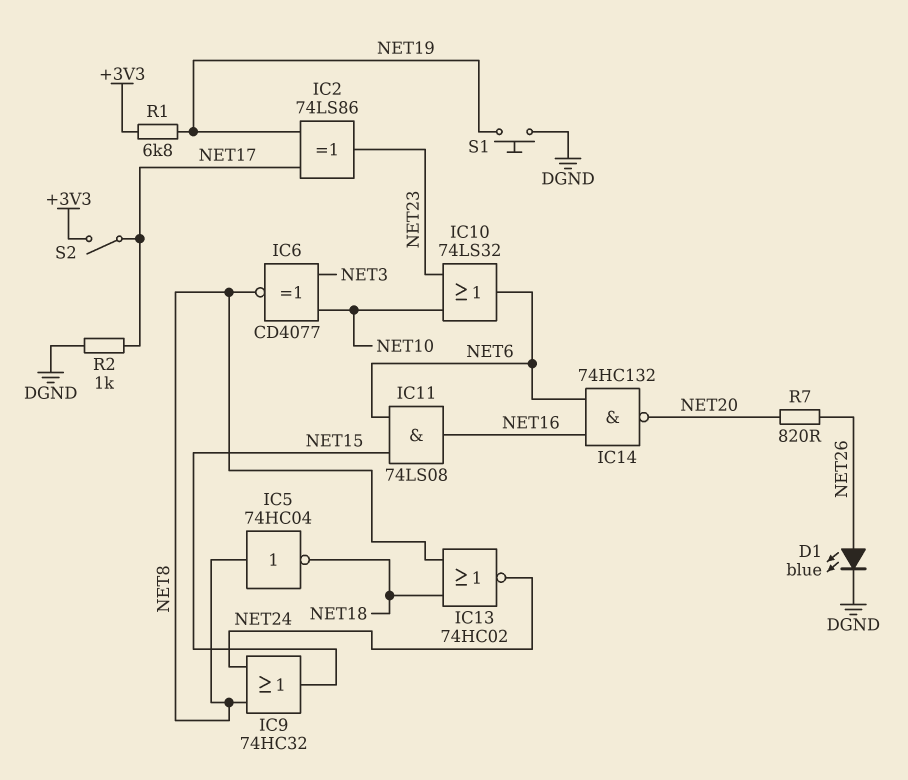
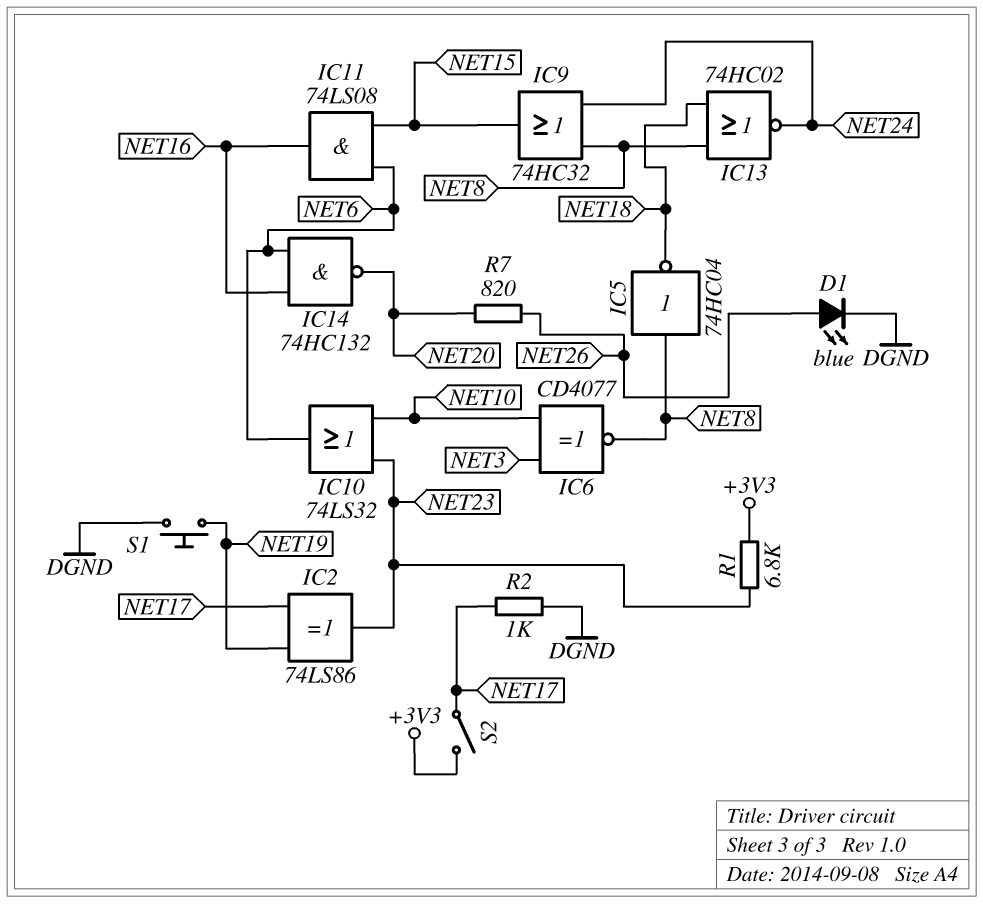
R1: 6.8k (+3V3, NET19) -> 6.8k (+3V3, NET23)

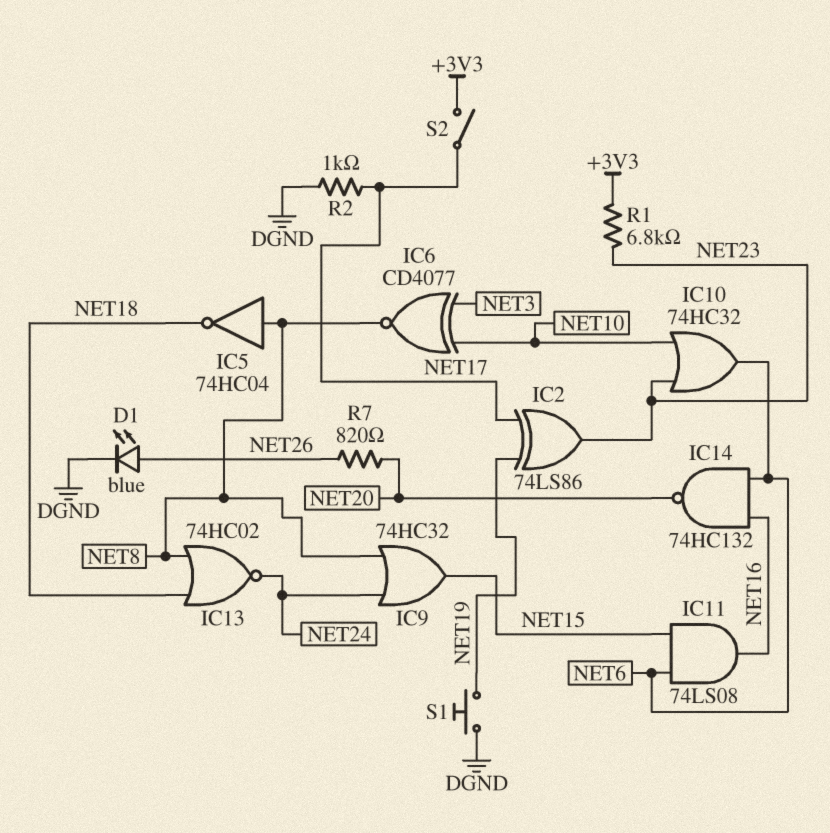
IC10: OR 74LS32 (in NET10, in NET23, out NET6) -> OR 74HC32 (in NET10, in NET23, out NET6)

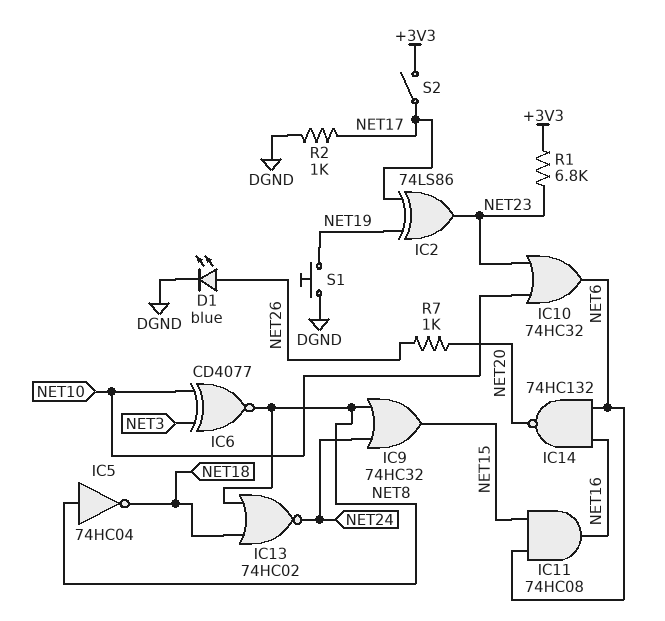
IC11: AND 74LS08 (in NET6, in NET15, out NET16) -> AND 74HC08 (in NET6, in NET15, out NET16)
R7: 820 (NET20, NET26) -> 1k (NET20, NET26)

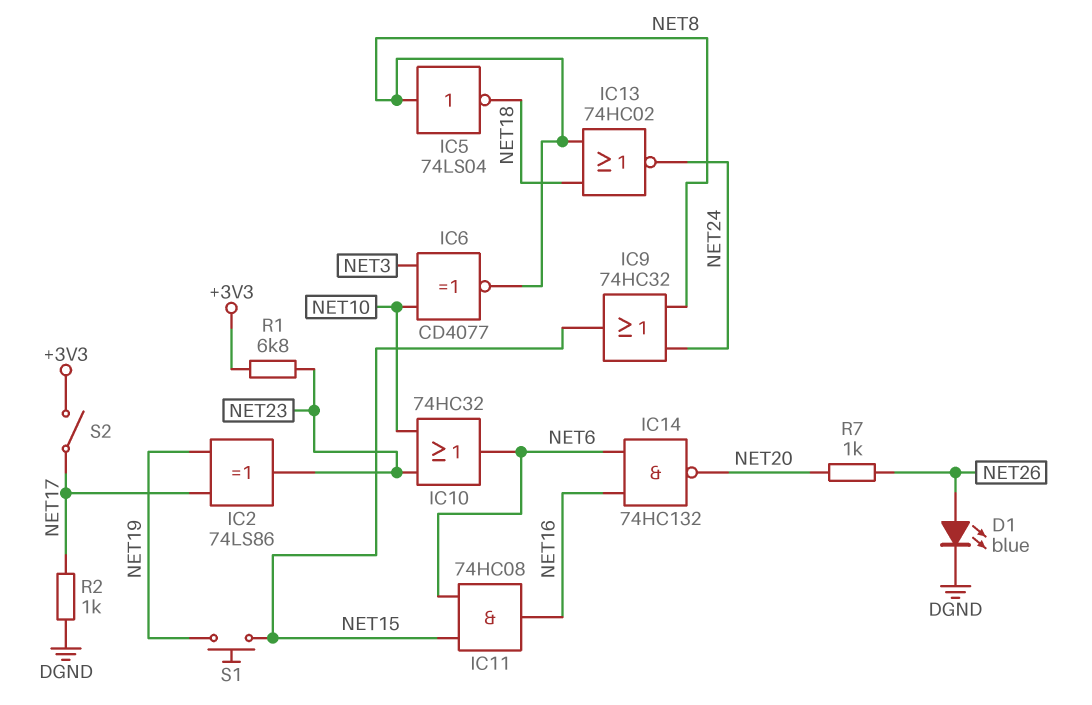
IC5: NOT 74HC04 (in NET8, out NET18) -> NOT 74LS04 (in NET8, out NET18)
S1: button (DGND, NET19) -> button (NET15, NET19)

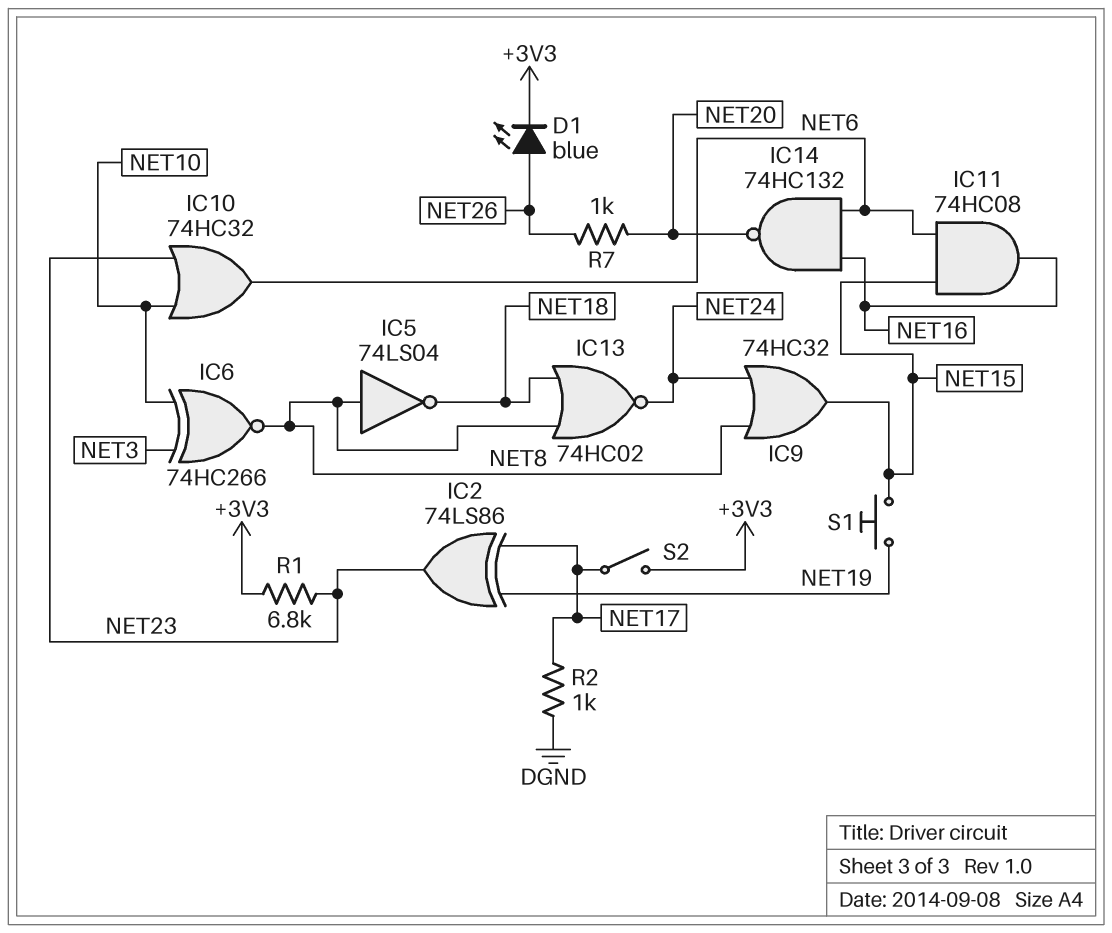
D1: LED blue (A NET26, K DGND) -> LED blue (A NET26, K +3V3)
IC6: XNOR CD4077 (in NET3, in NET10, out NET8) -> XNOR 74HC266 (in NET3, in NET10, out NET8)

